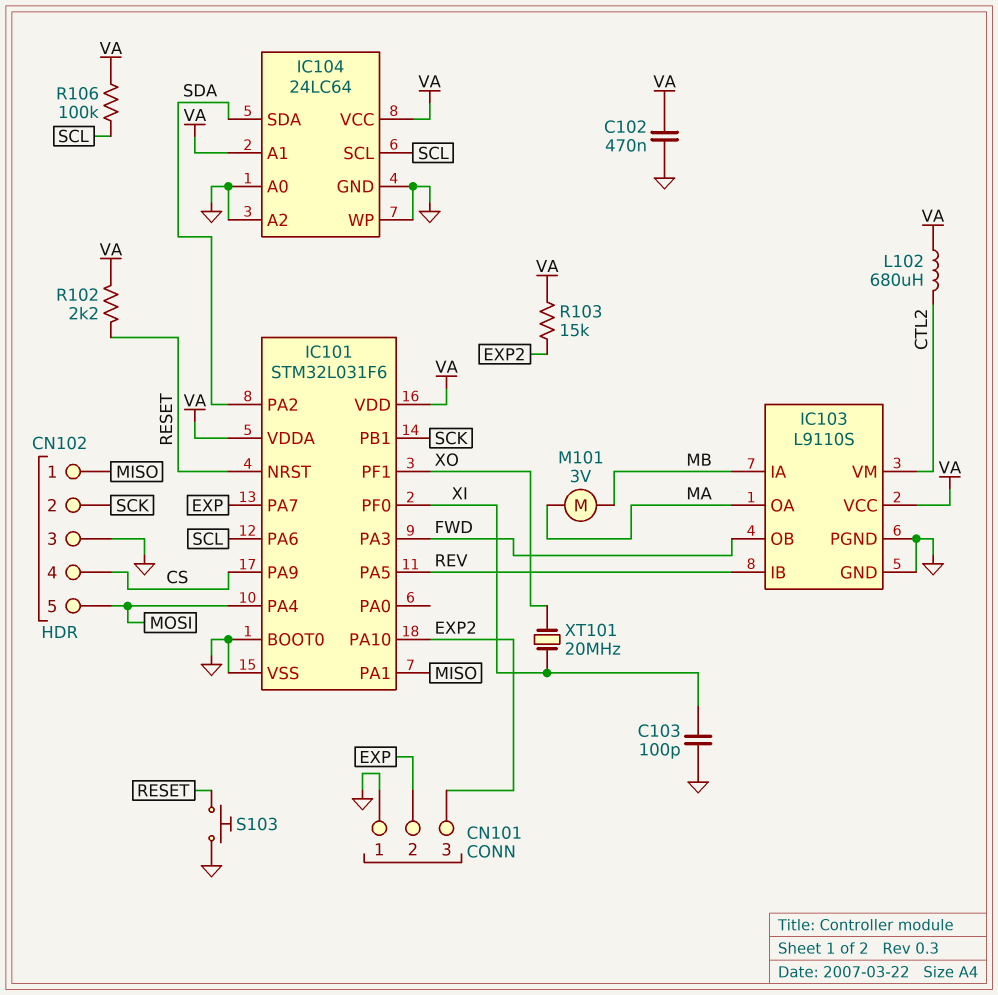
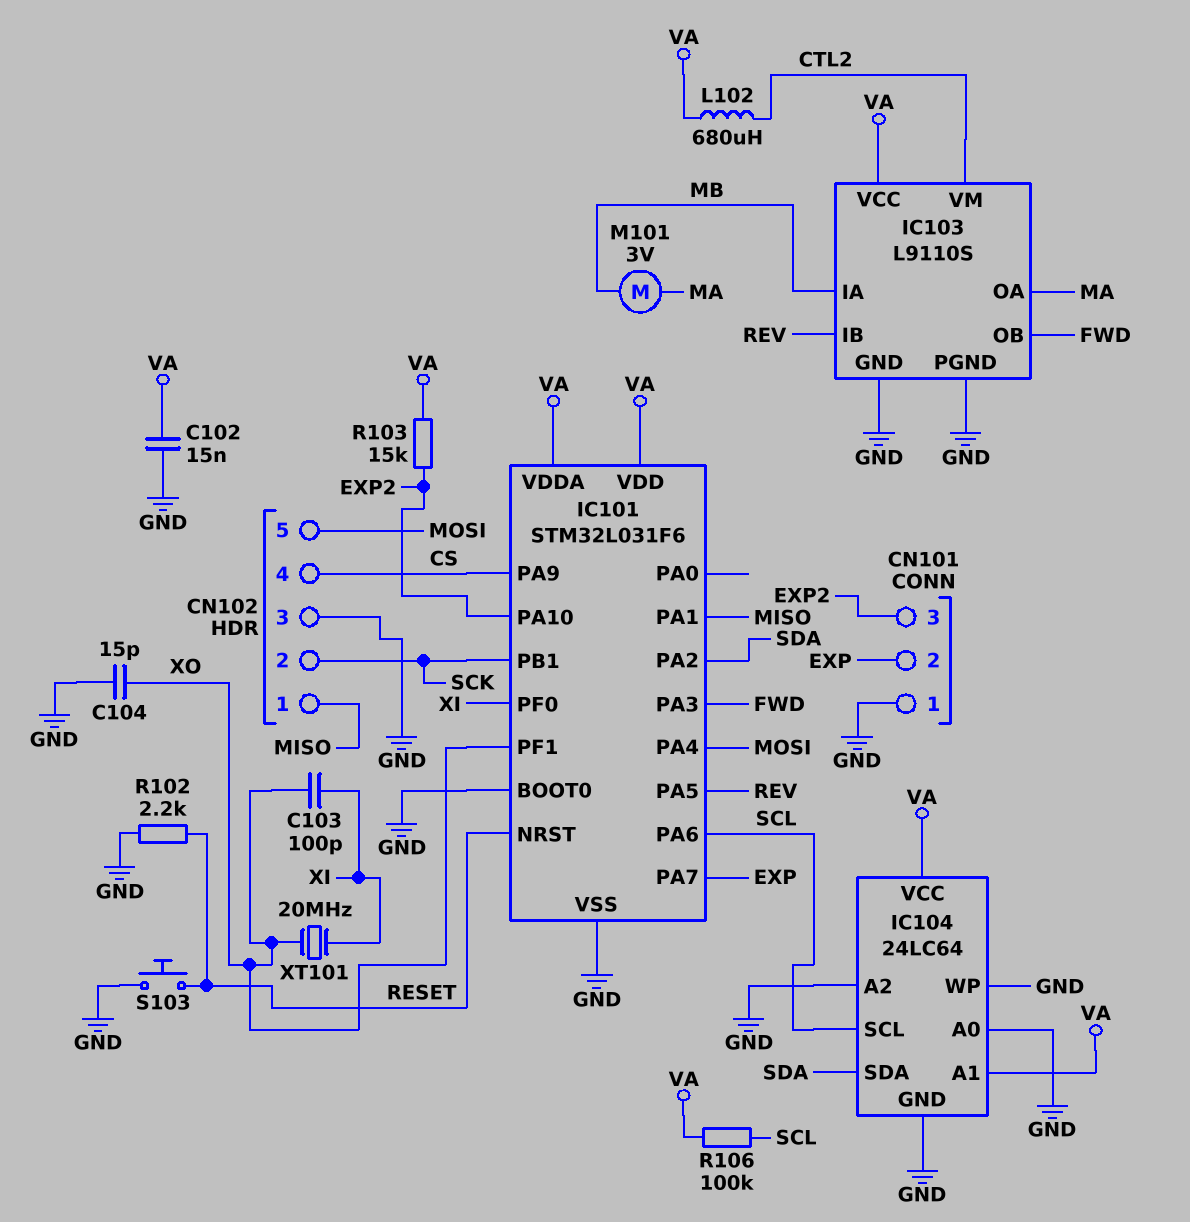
C102: 470nF (GND, VA) -> 15nF (GND, VA)
C103: 100pF (GND, XI) -> 100pF (XI, XO)
C104: none -> 15pF (GND, XO)
R102: 2.2k (RESET, VA) -> 2.2k (GND, RESET)

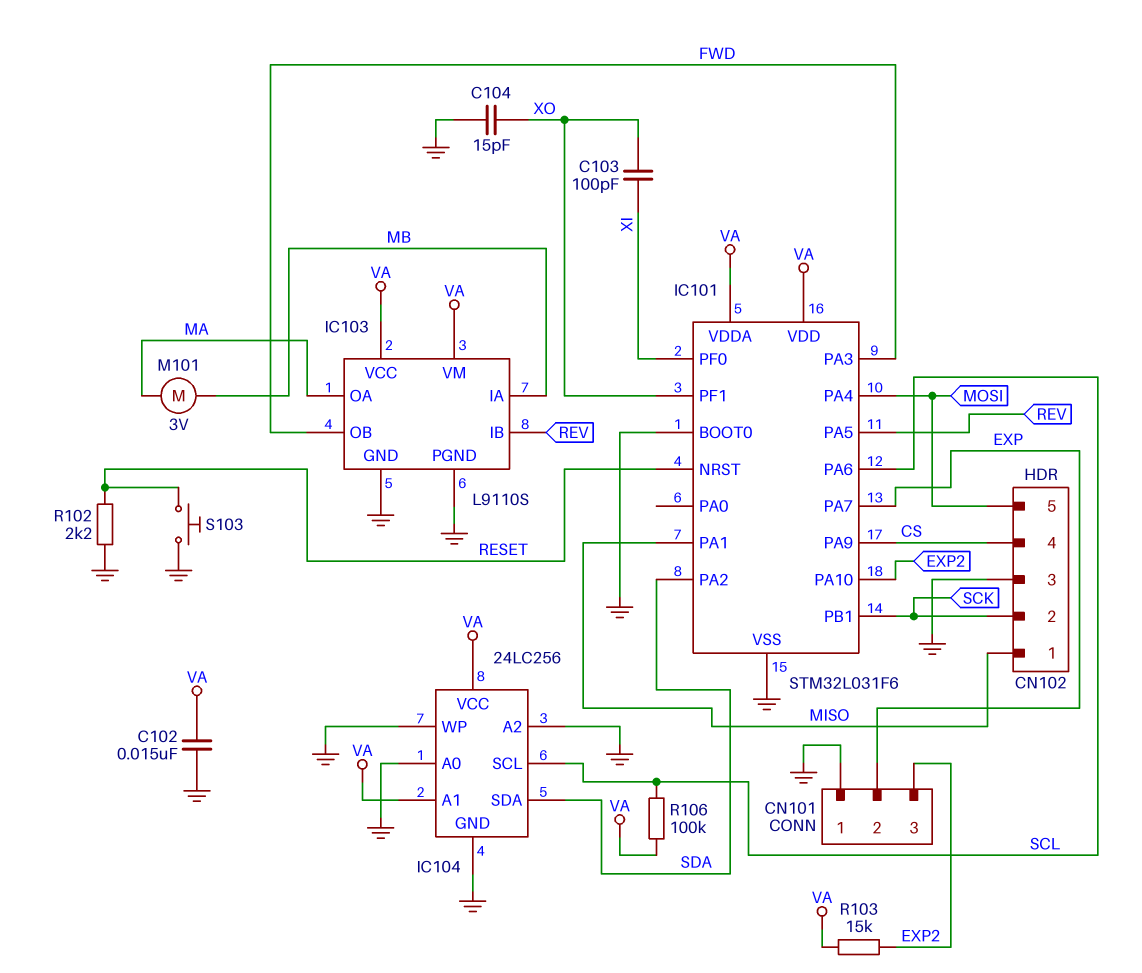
IC103 pin VM: CTL2 -> VA
IC104: 24LC64 -> 24LC256
L102: 680uH (CTL2, VA) -> none
XT101: 20MHz (XI, XO) -> none

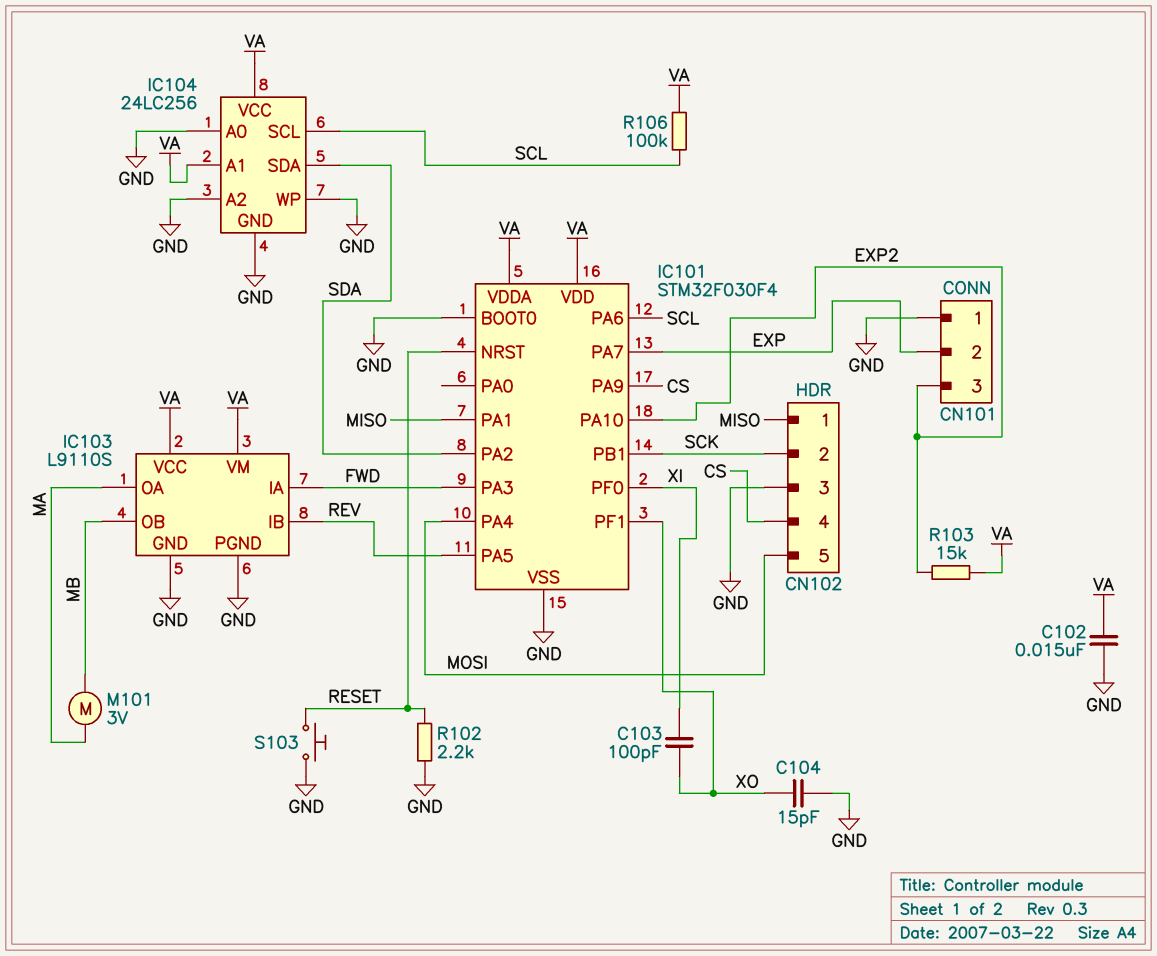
IC101: STM32L031F6 -> STM32F030F4
IC103 pin IA: MB -> FWD
IC103 pin OB: FWD -> MB

